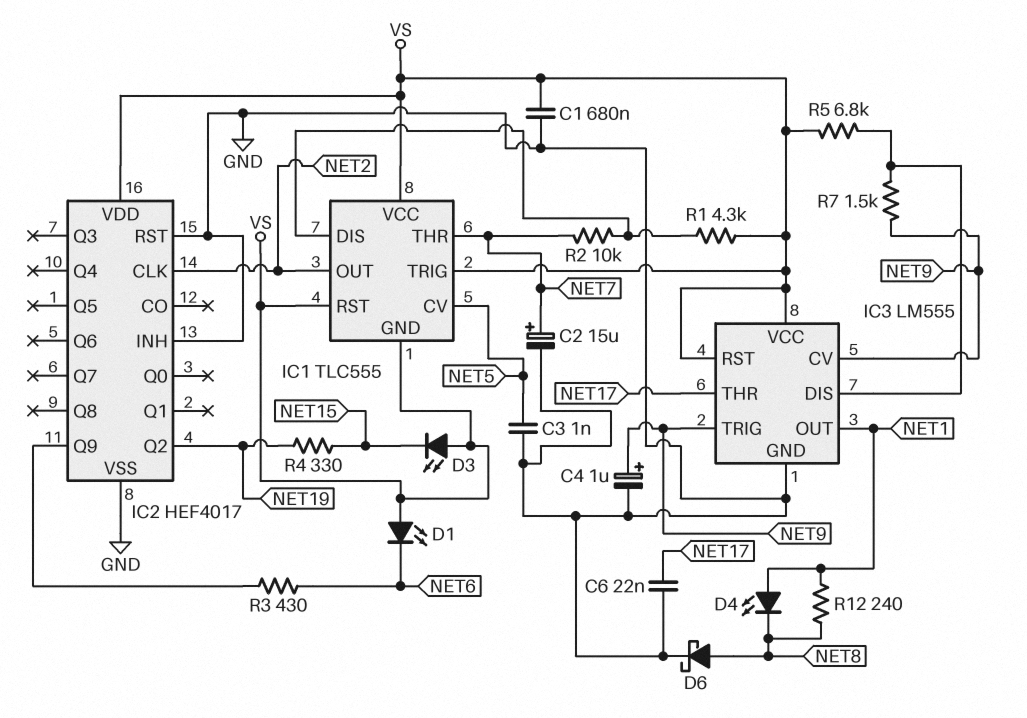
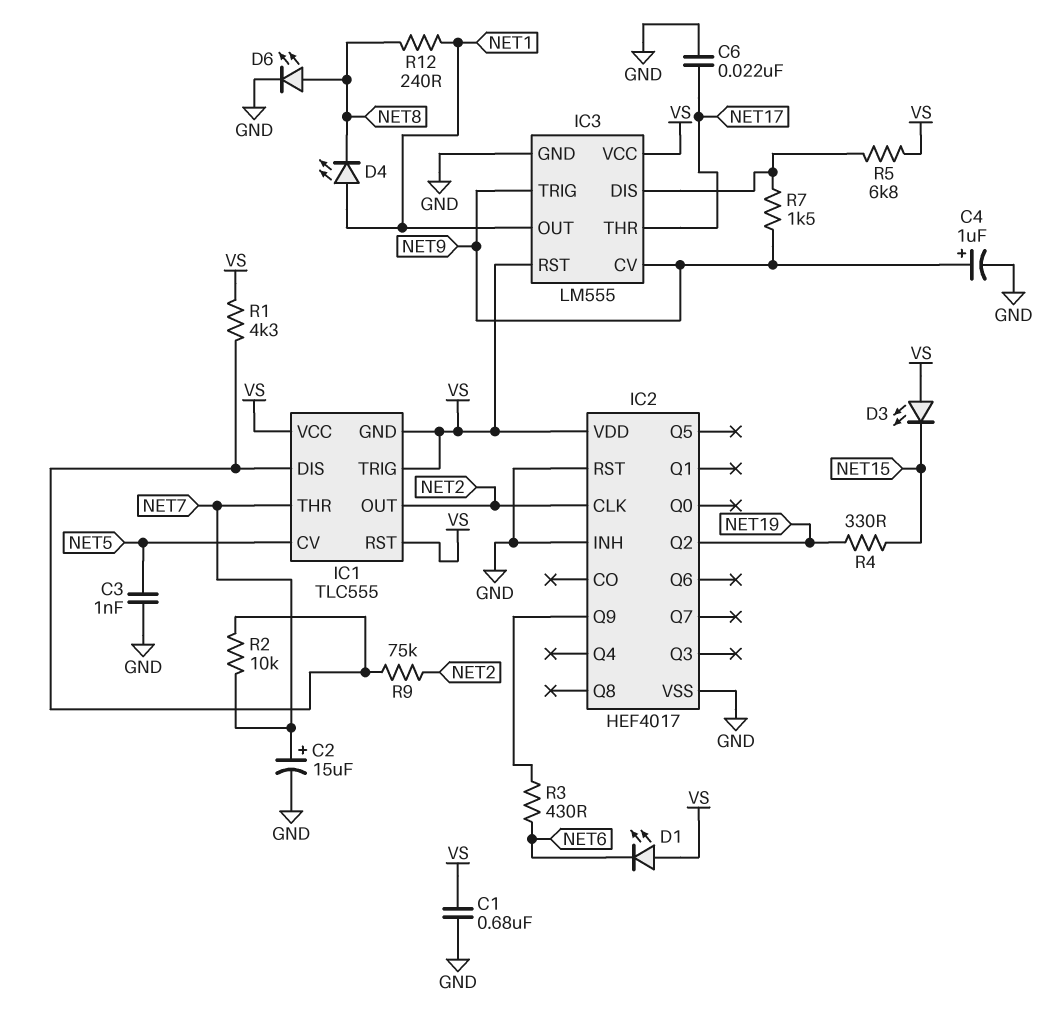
D6: schottky (A NET8, K GND) -> LED (A NET8, K GND)
R9: none -> 75k (IC1/DIS, NET2)

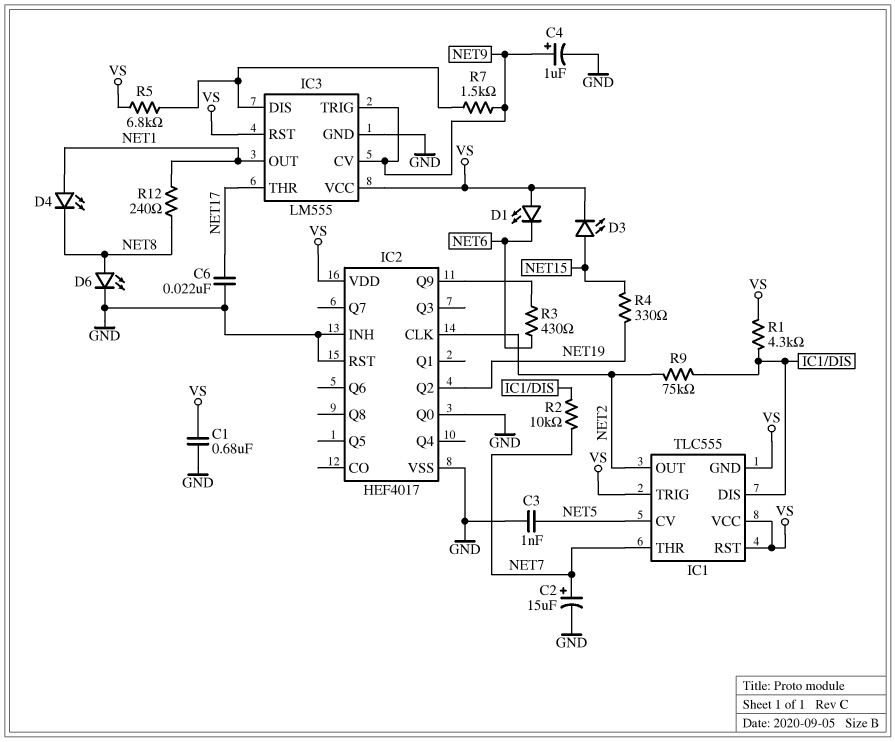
D3: LED (A VS, K NET15) -> LED (A NET15, K VS)
IC2 pin Q0: none -> GND

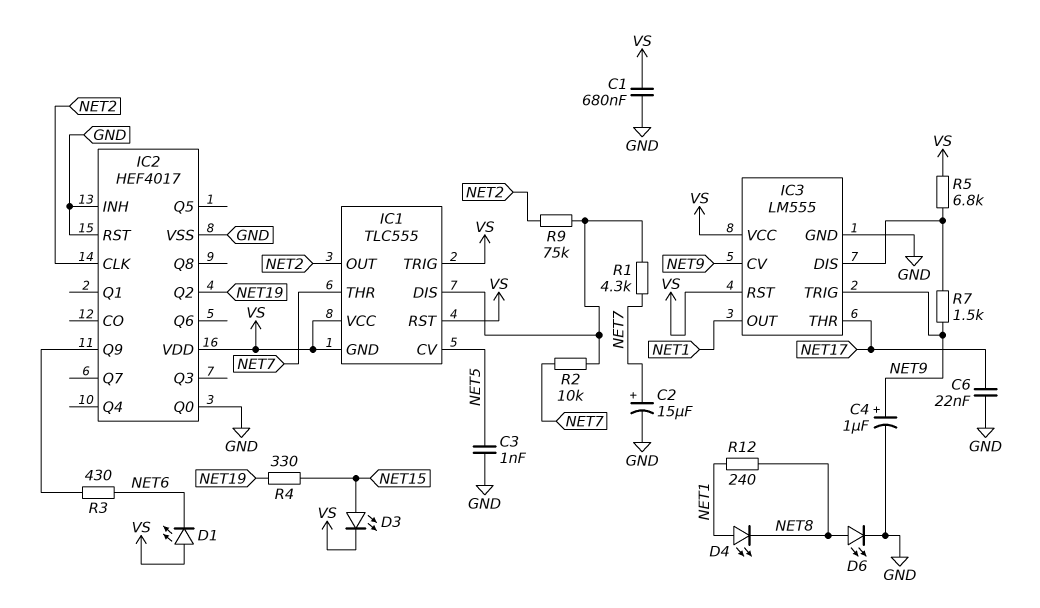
R1: 4.3k (IC1/DIS, VS) -> 4.3k (IC1/DIS, NET7)

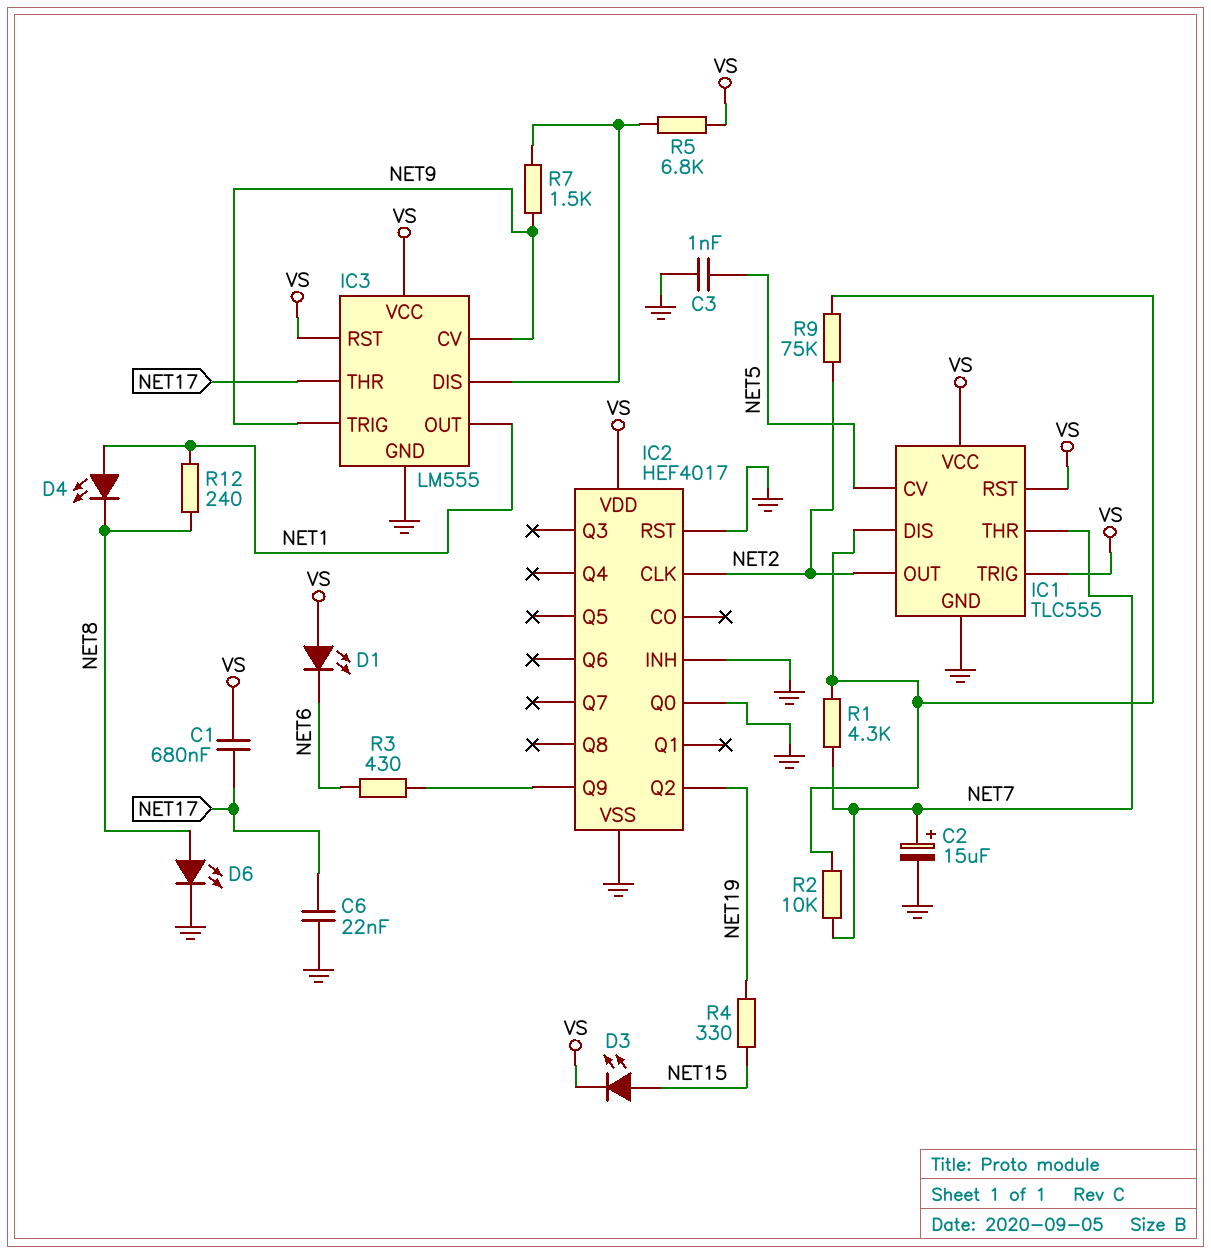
C1: 680nF (GND, VS) -> 680nF (NET17, VS)
C4: 1uF (plus NET9, minus GND) -> none
IC1 pin GND: VS -> GND

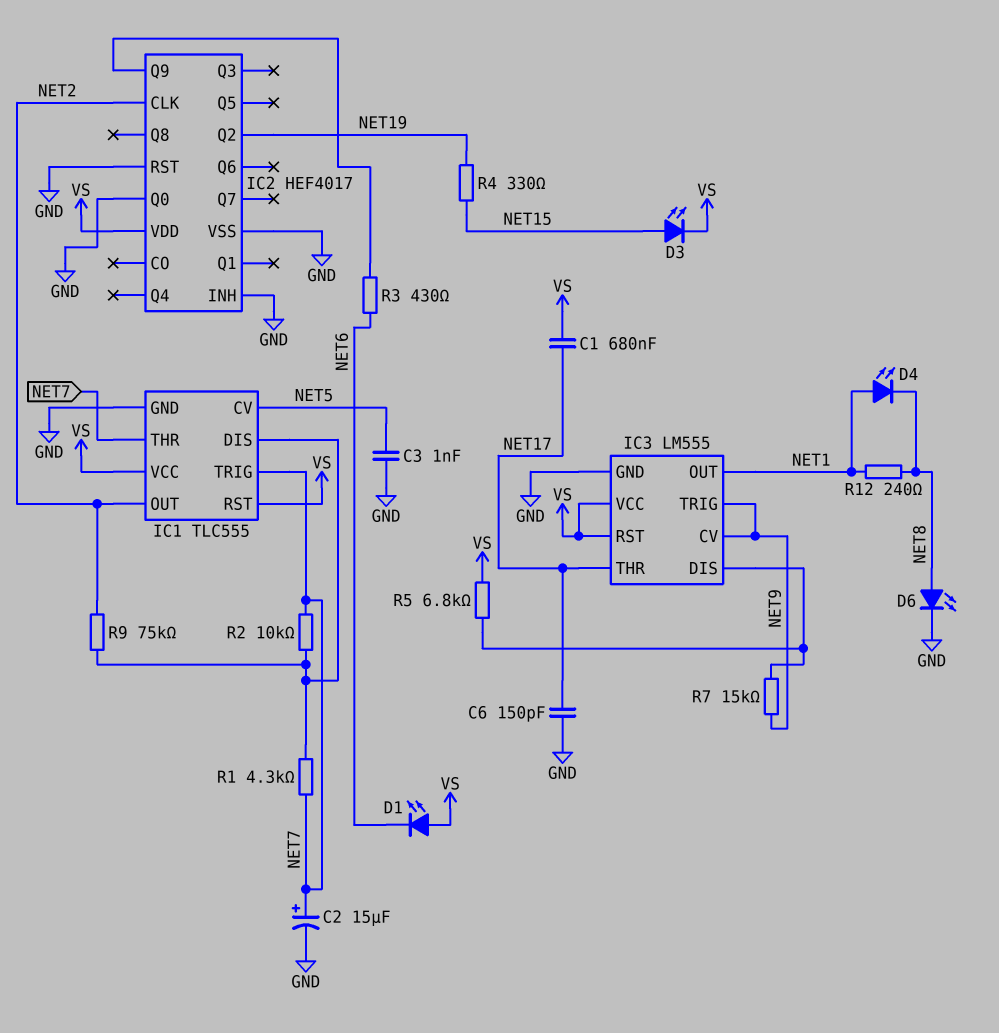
C6: 22nF (GND, NET17) -> 150pF (GND, NET17)
IC1 pin TRIG: VS -> NET7
R7: 1.5k (IC3/DIS, NET9) -> 15k (IC3/DIS, NET9)

